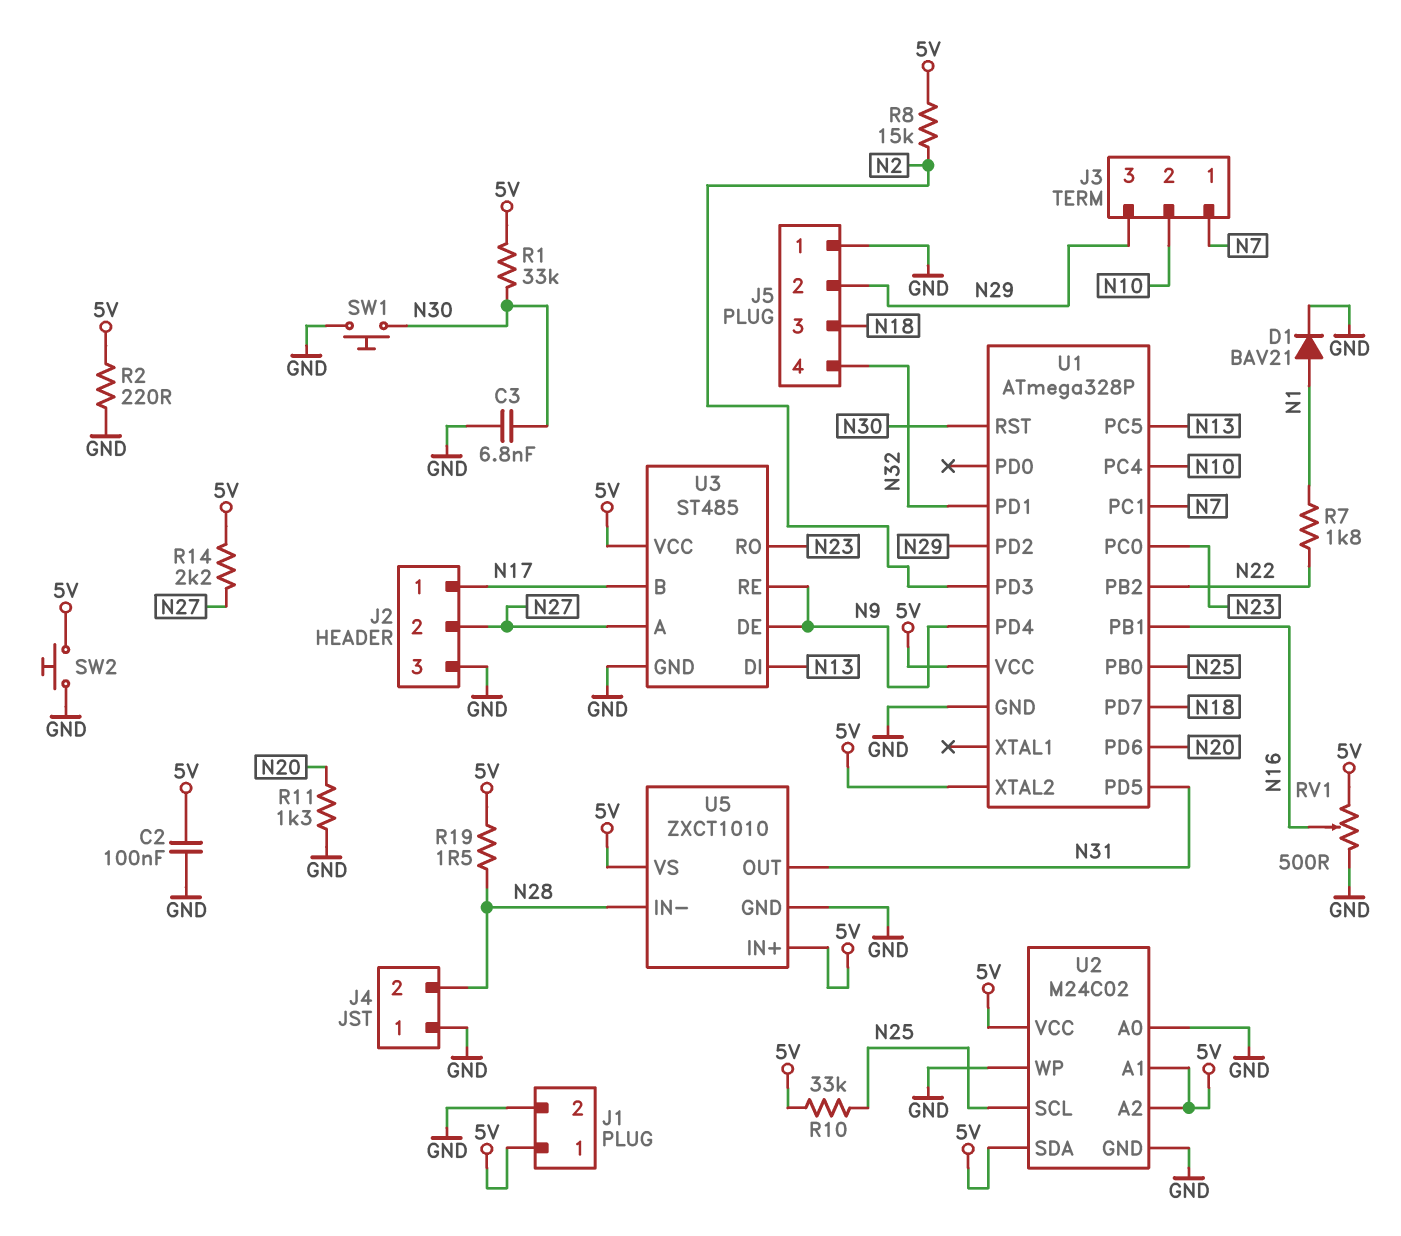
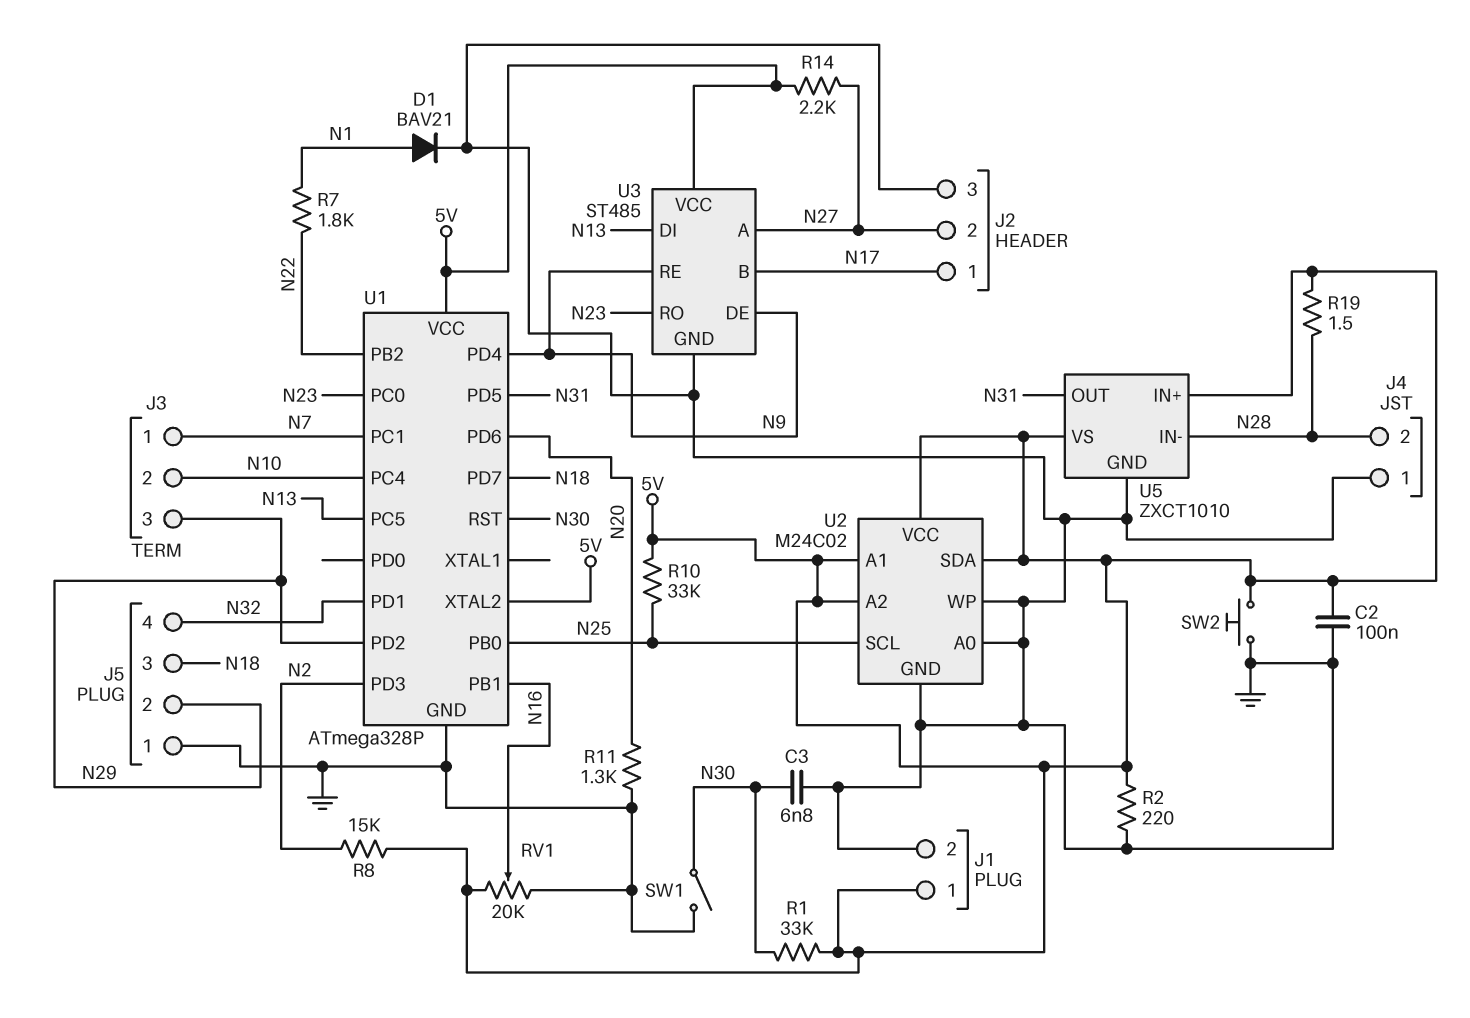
RV1: 500 (5V, GND, wiper N16) -> 20k (5V, GND, wiper N16)
SW1: button (GND, N30) -> switch (GND, N30)

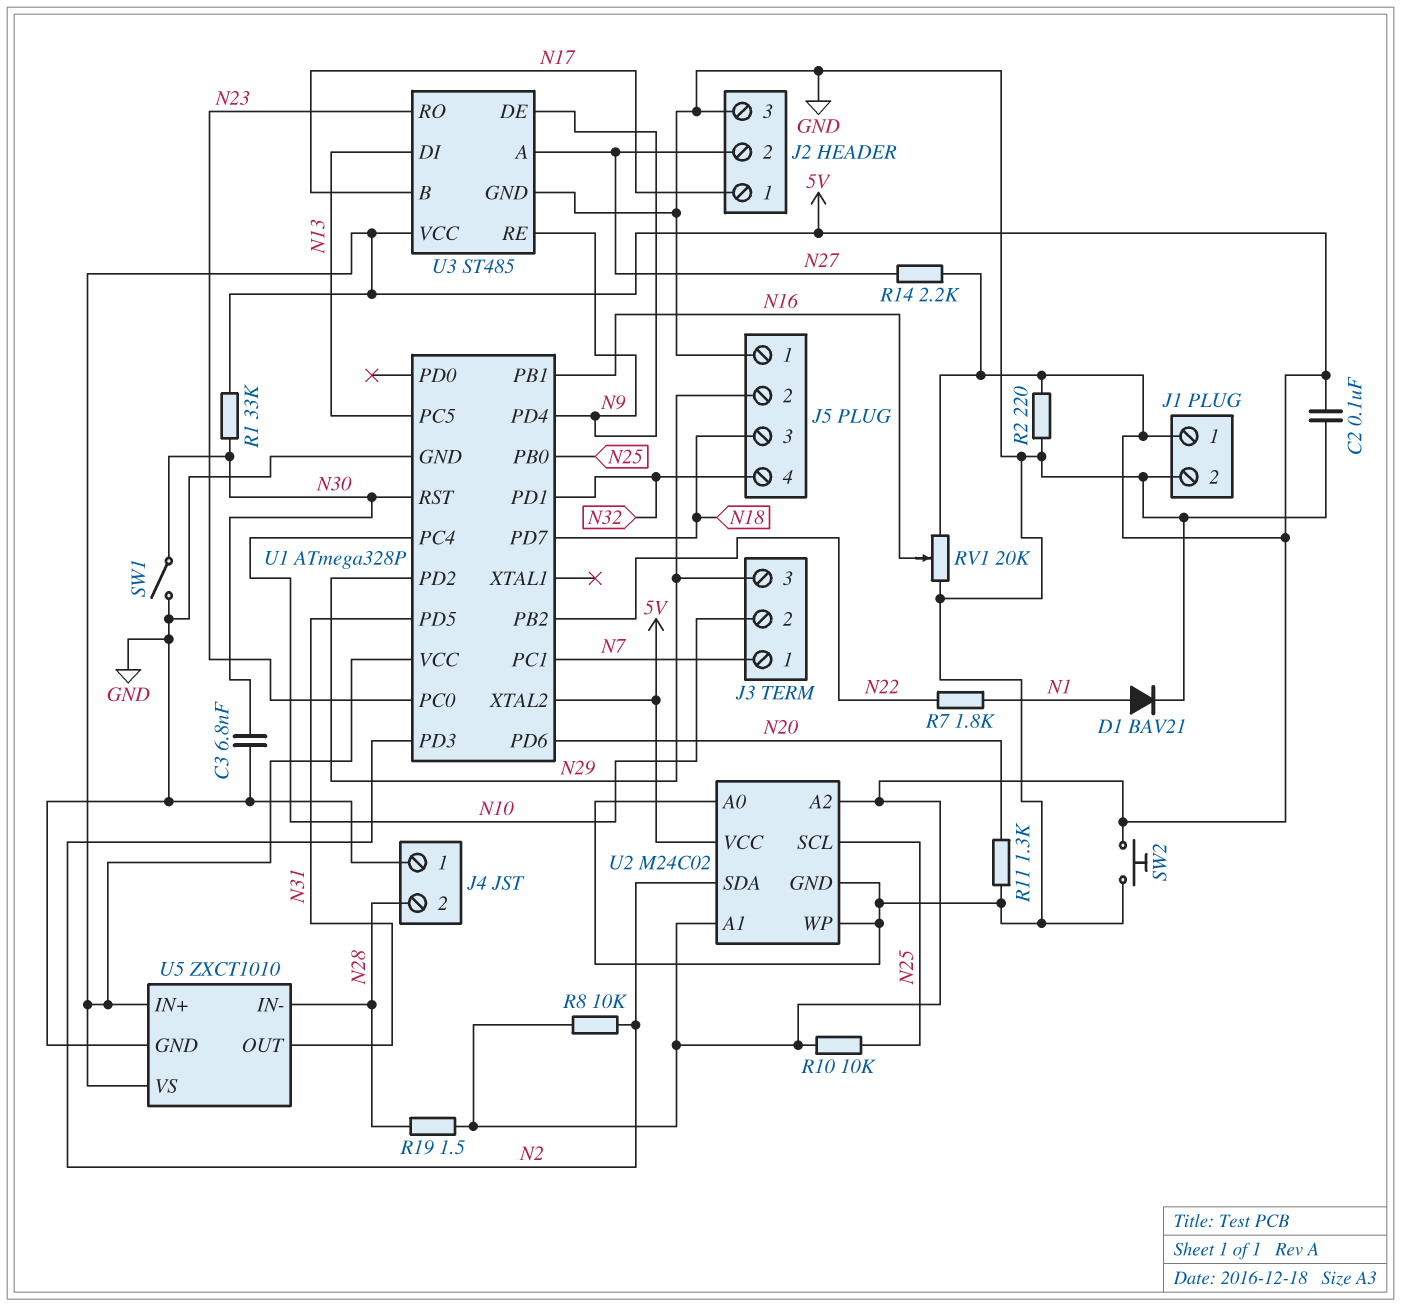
R8: 15k (5V, N2) -> 10k (5V, N2)
R10: 33k (5V, N25) -> 10k (5V, N25)
U2 pin SDA: 5V -> N2

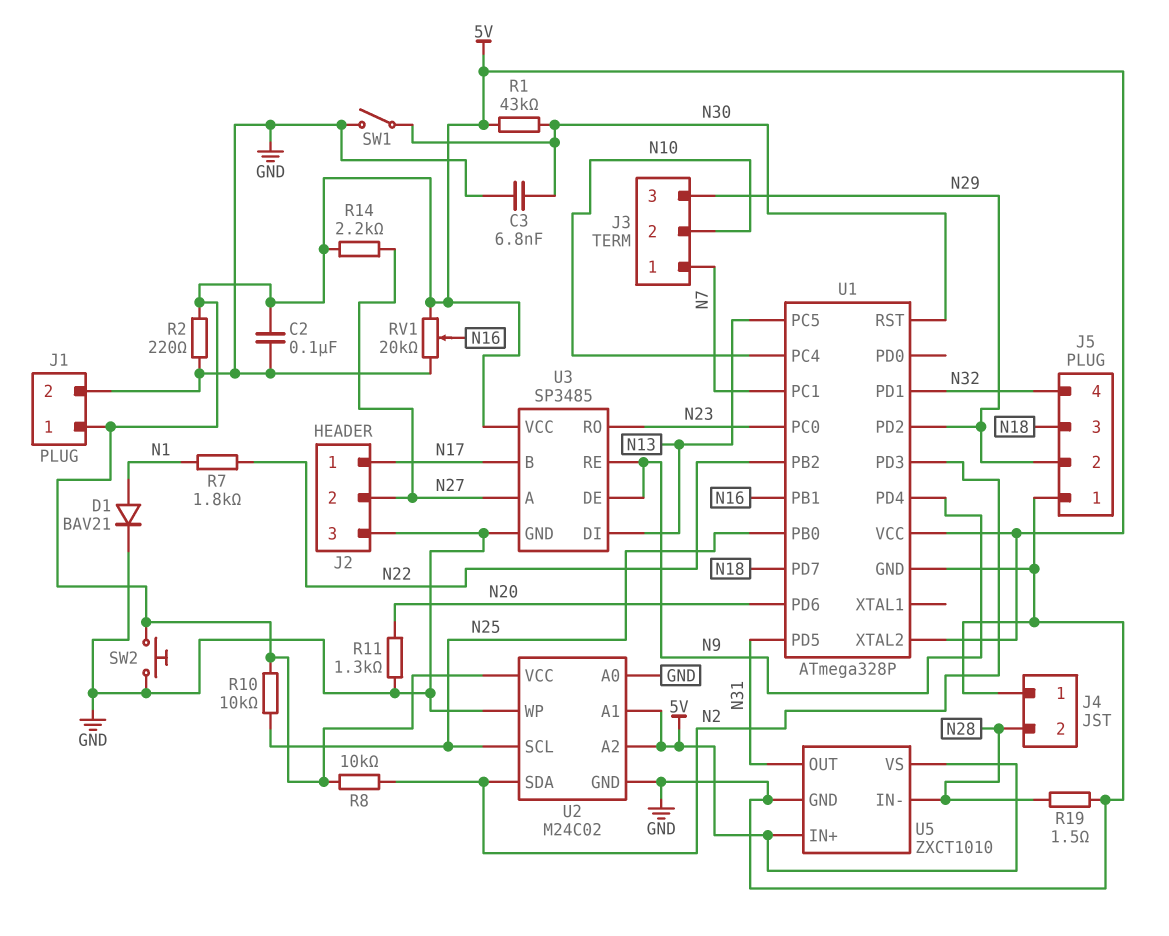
R1: 33k (5V, N30) -> 43k (5V, N30)
R19: 1.5 (5V, N28) -> 1.5 (GND, N28)
U3: ST485 -> SP3485

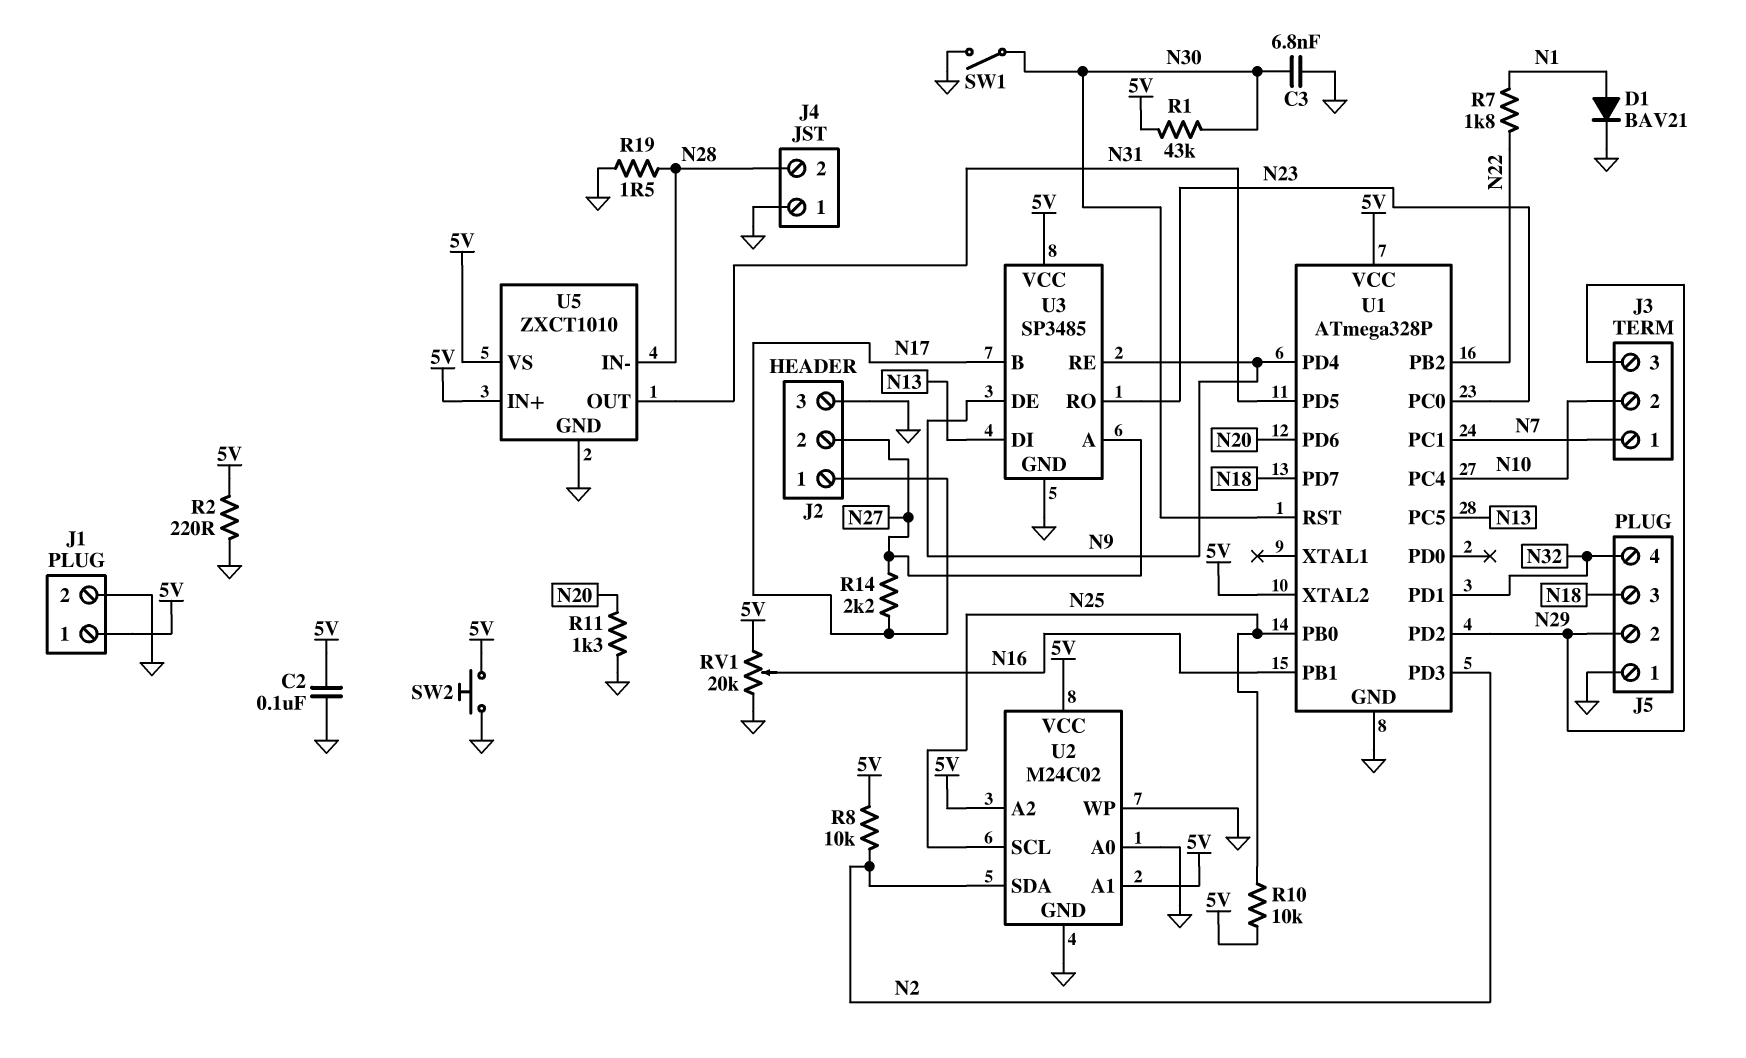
R14: 2.2k (5V, N27) -> 2.2k (N17, N27)

